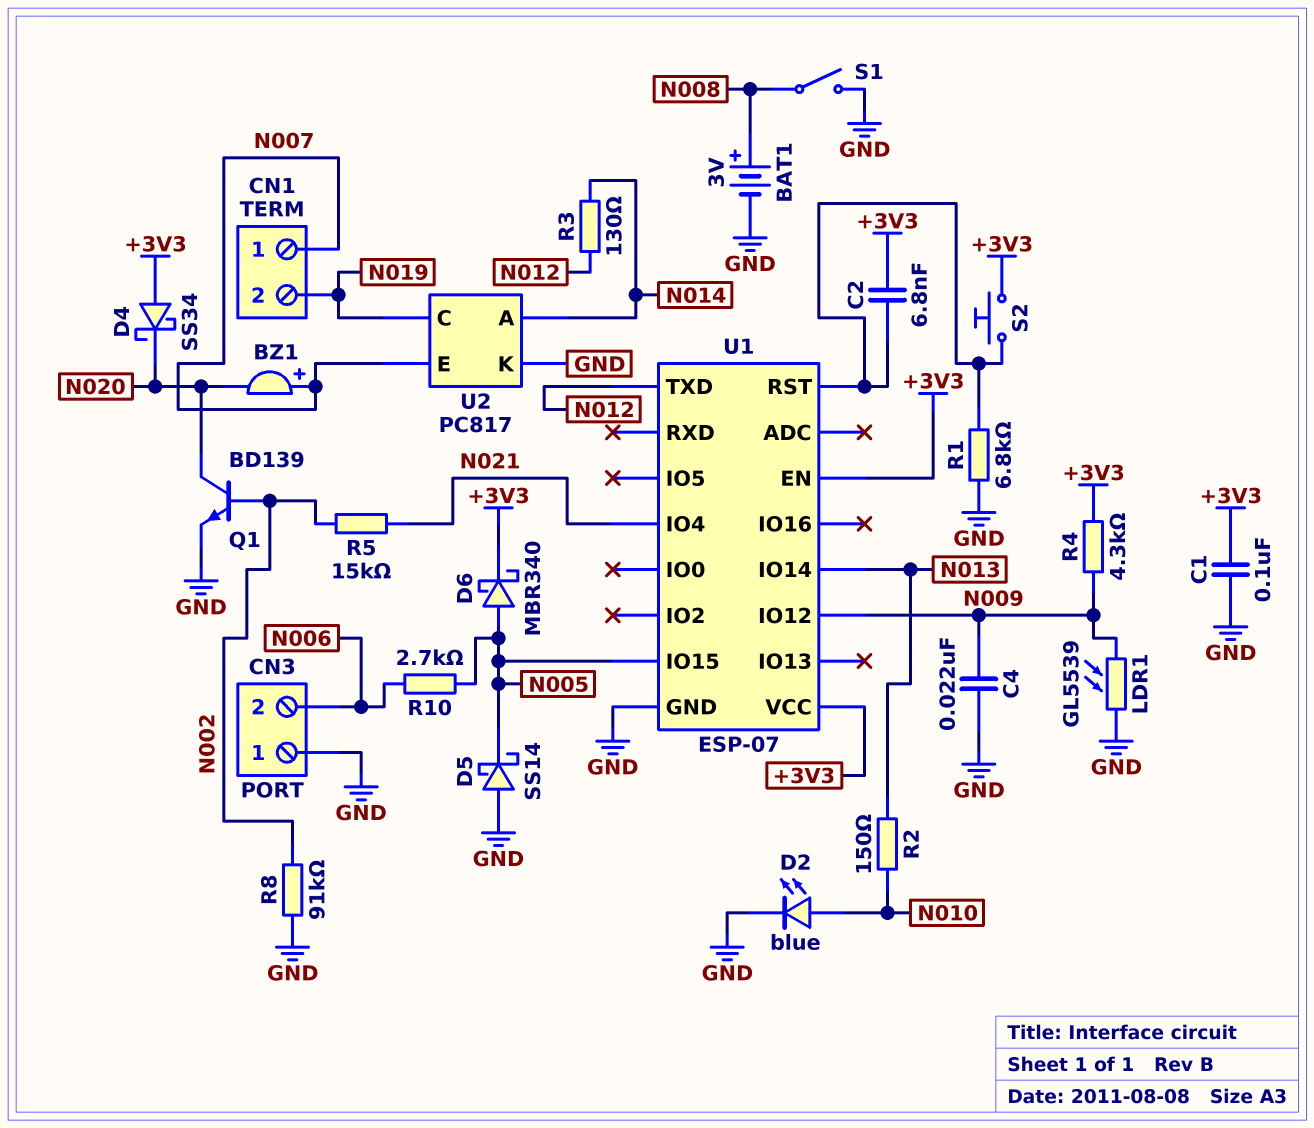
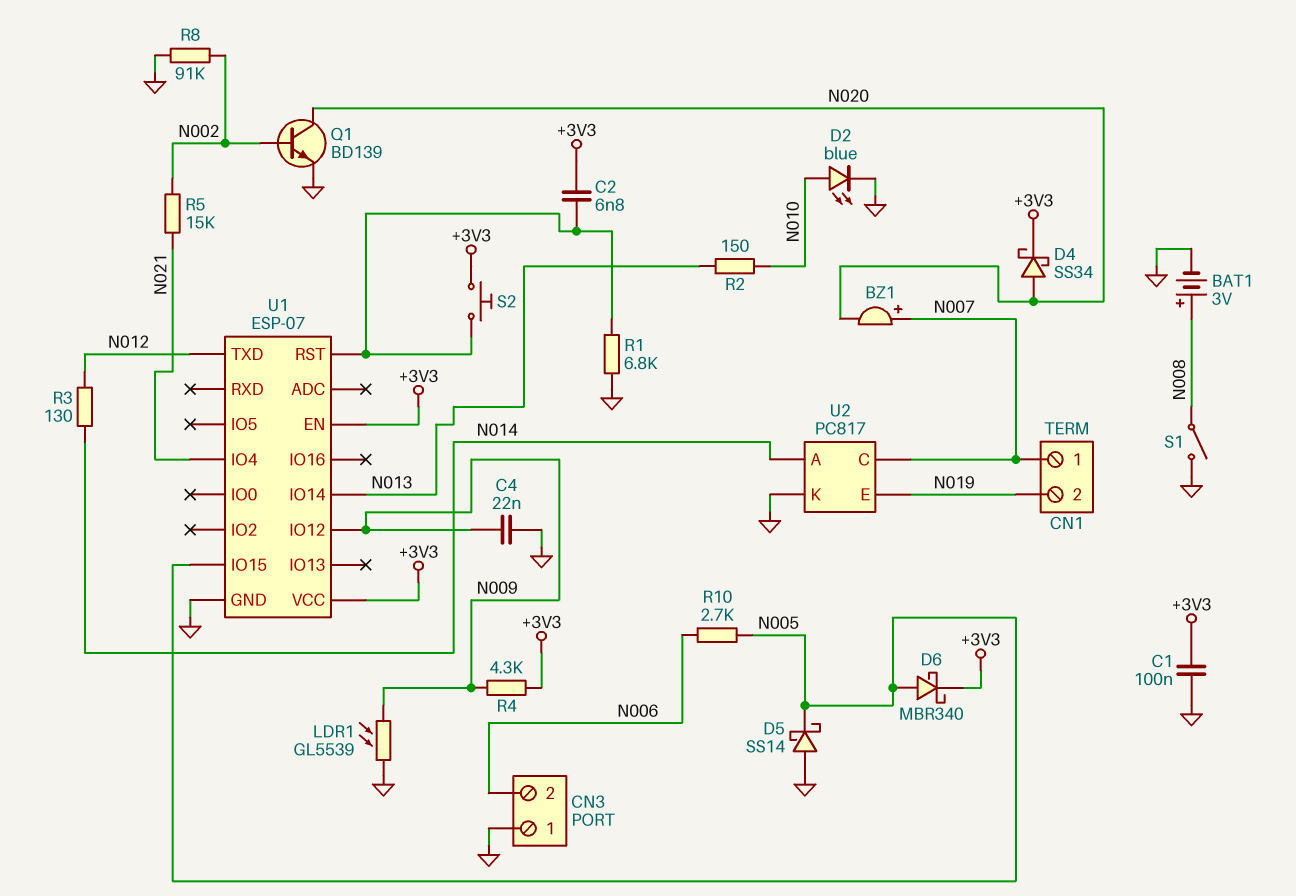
D4: schottky SS34 (A +3V3, K N020) -> schottky SS34 (A N020, K +3V3)
U2 pin C: N019 -> N007
U2 pin E: N007 -> N019

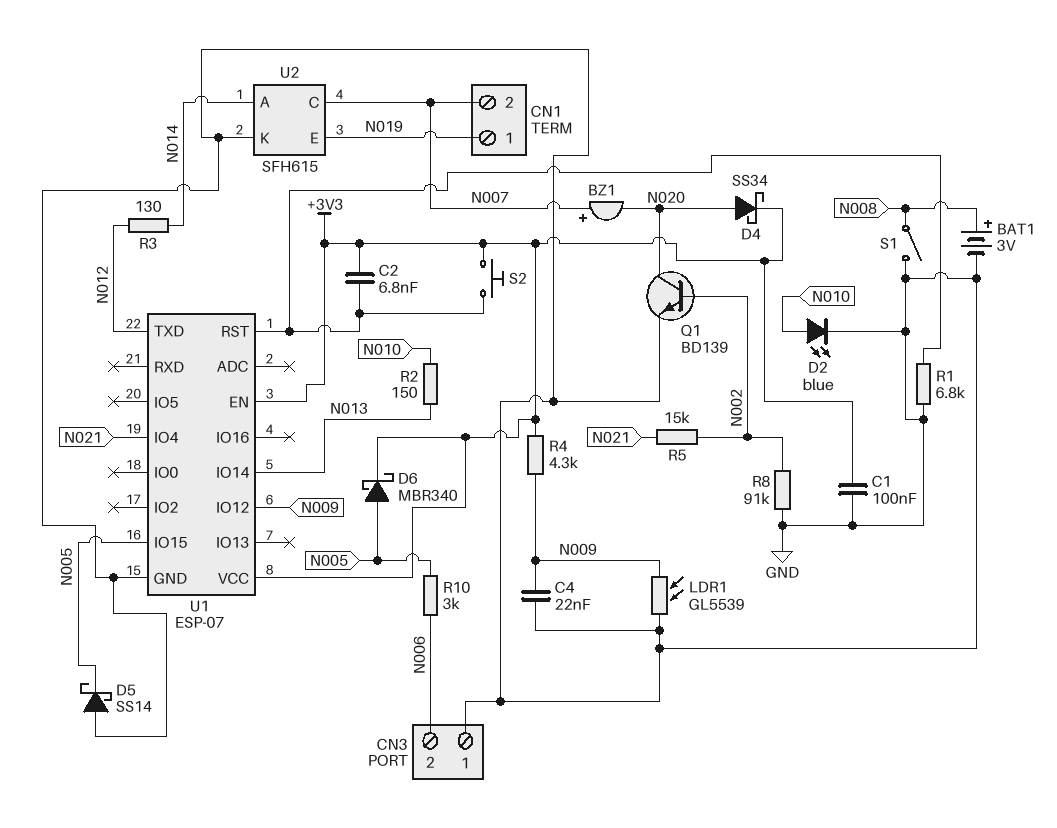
CN1 pin 1: N007 -> N019
CN1 pin 2: N019 -> N007
R10: 2.7k (N005, N006) -> 3k (N005, N006)
U2: PC817 -> SFH615

